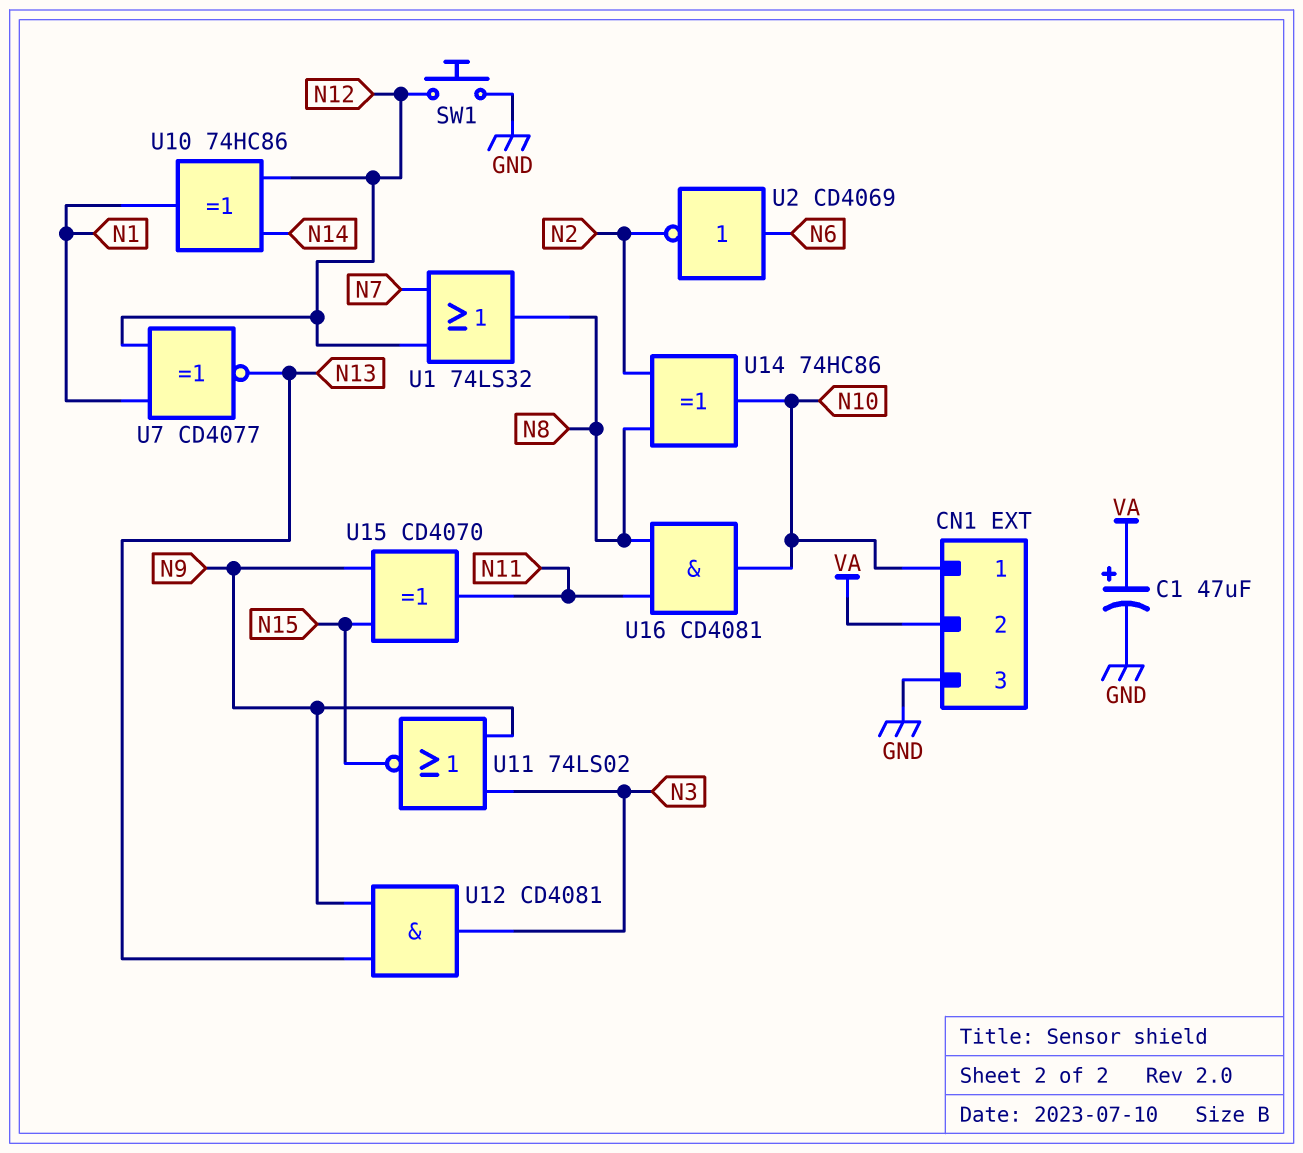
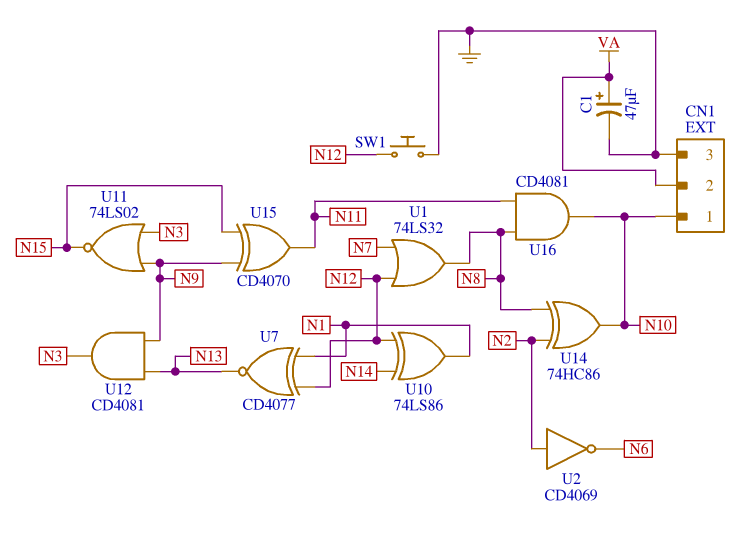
U2: NOT CD4069 (in N6, out N2) -> NOT CD4069 (in N2, out N6)
U10: XOR 74HC86 (in N12, in N14, out N1) -> XOR 74LS86 (in N12, in N14, out N1)

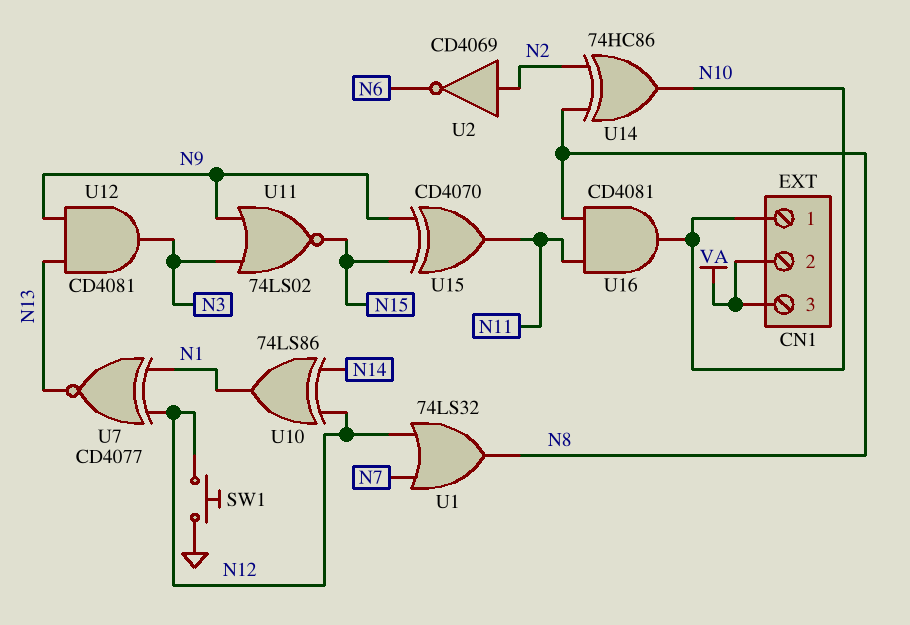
C1: 47uF (plus VA, minus GND) -> none
CN1 pin 3: GND -> VA

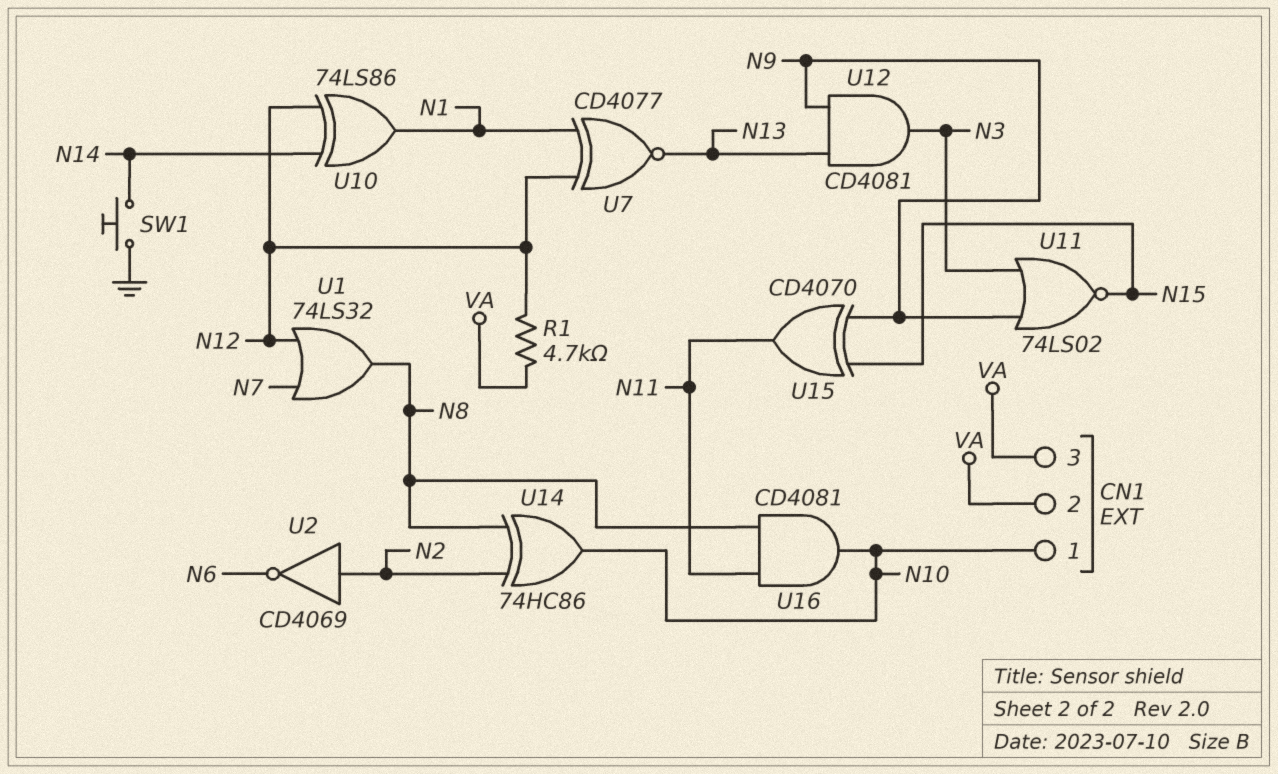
R1: none -> 4.7k (N12, VA)
SW1: button (GND, N12) -> button (GND, N14)

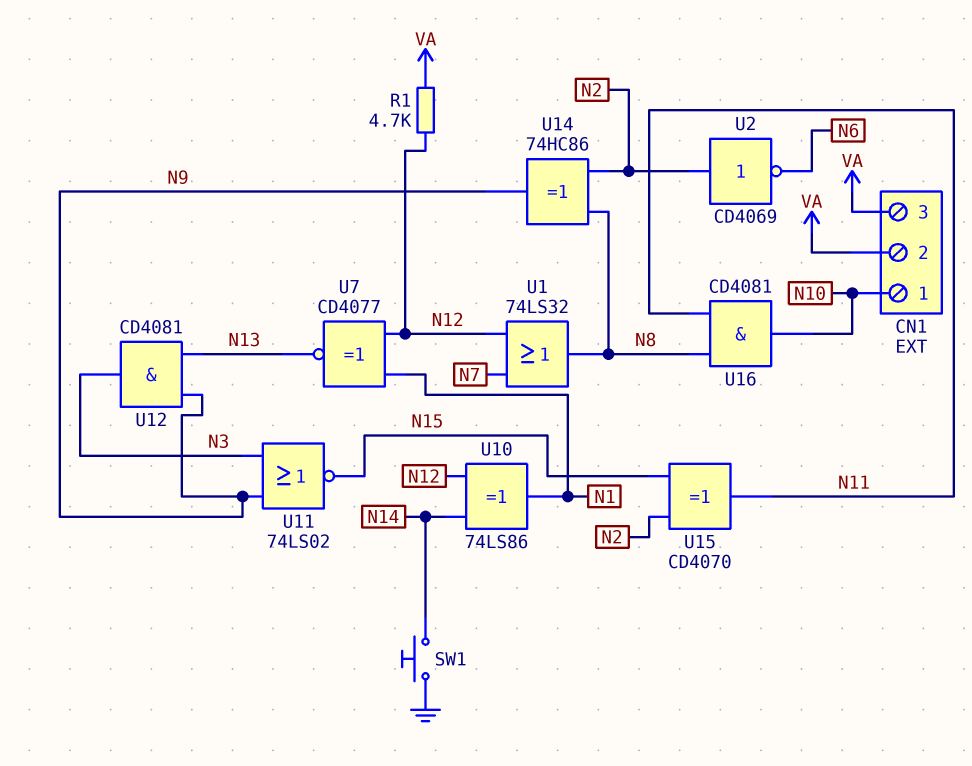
U14: XOR 74HC86 (in N2, in N8, out N10) -> XOR 74HC86 (in N2, in N8, out N9)
U15: XOR CD4070 (in N9, in N15, out N11) -> XOR CD4070 (in N2, in N15, out N11)

